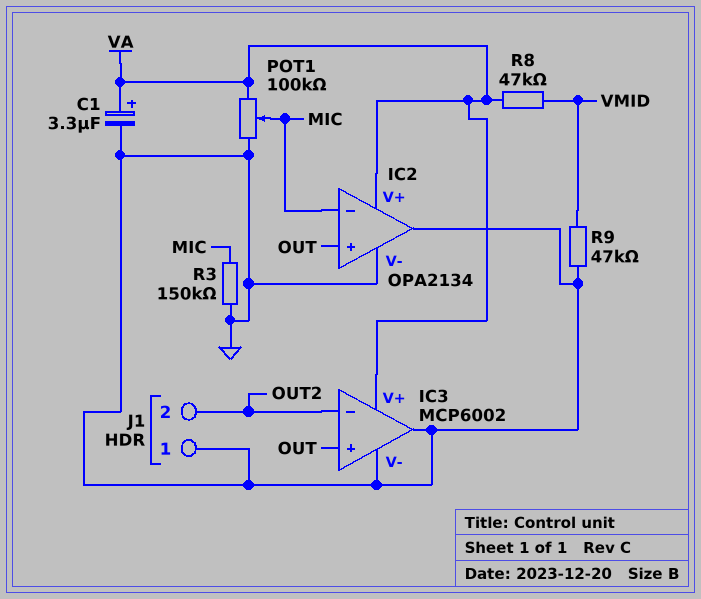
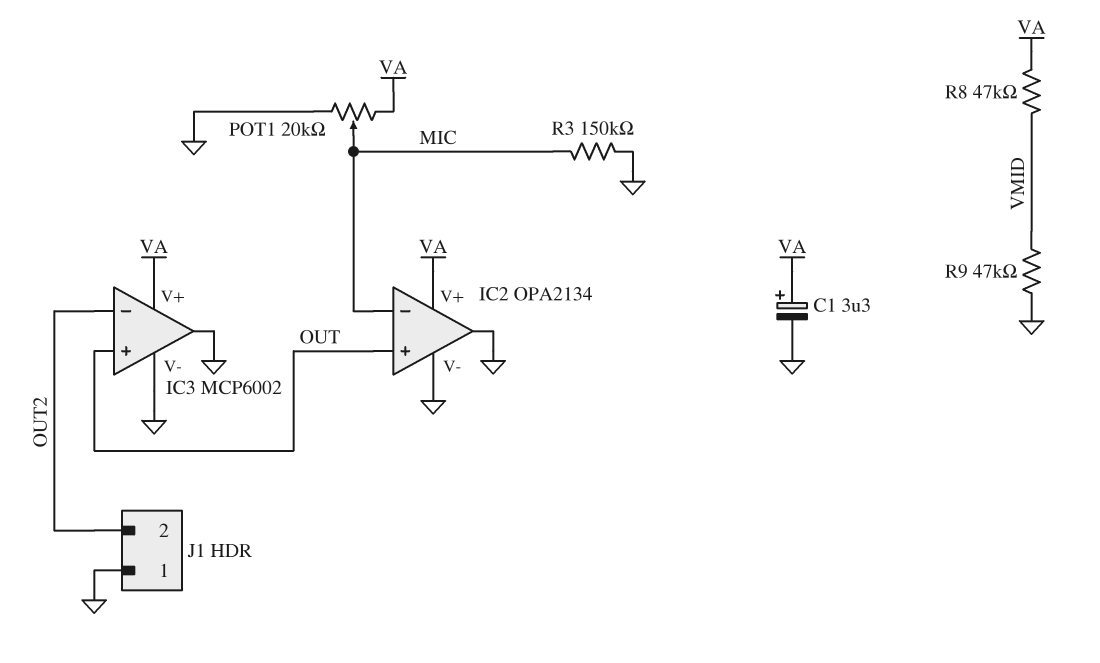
POT1: 100k (GND, VA, wiper MIC) -> 20k (GND, VA, wiper MIC)

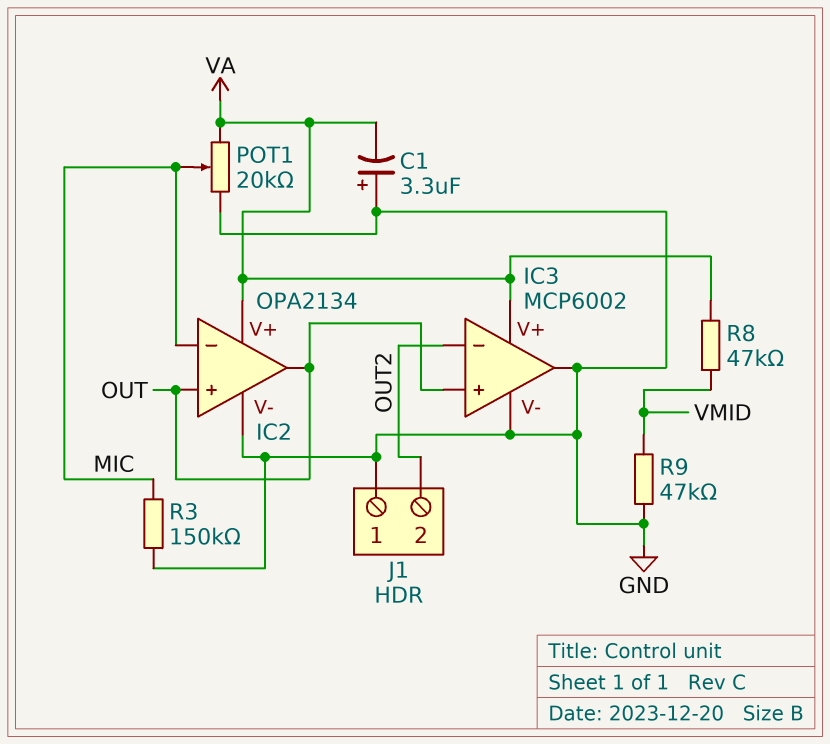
C1: 3.3uF (plus VA, minus GND) -> 3.3uF (plus GND, minus VA)
IC2 pin out: GND -> OUT

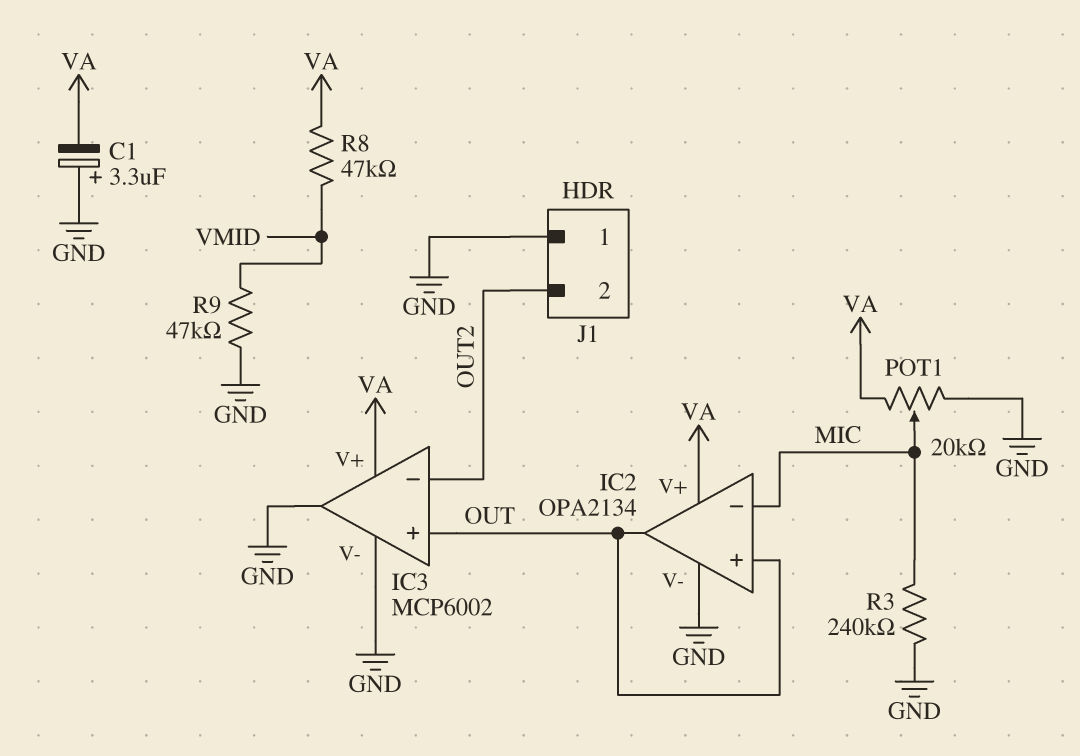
R3: 150k (GND, MIC) -> 240k (GND, MIC)

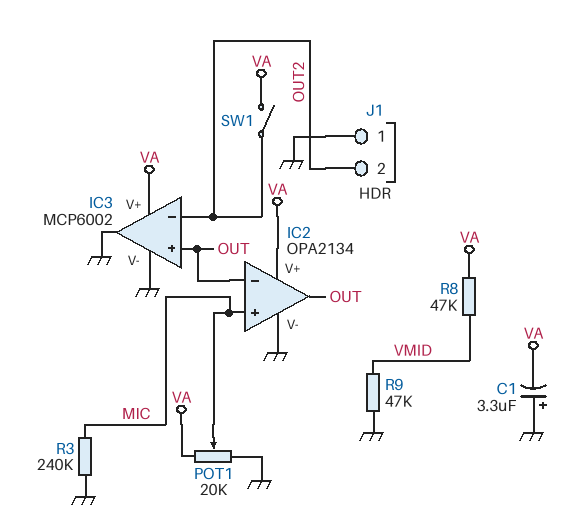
IC2 pin in+: OUT -> MIC
IC2 pin in-: MIC -> OUT
SW1: none -> switch (OUT2, VA)

